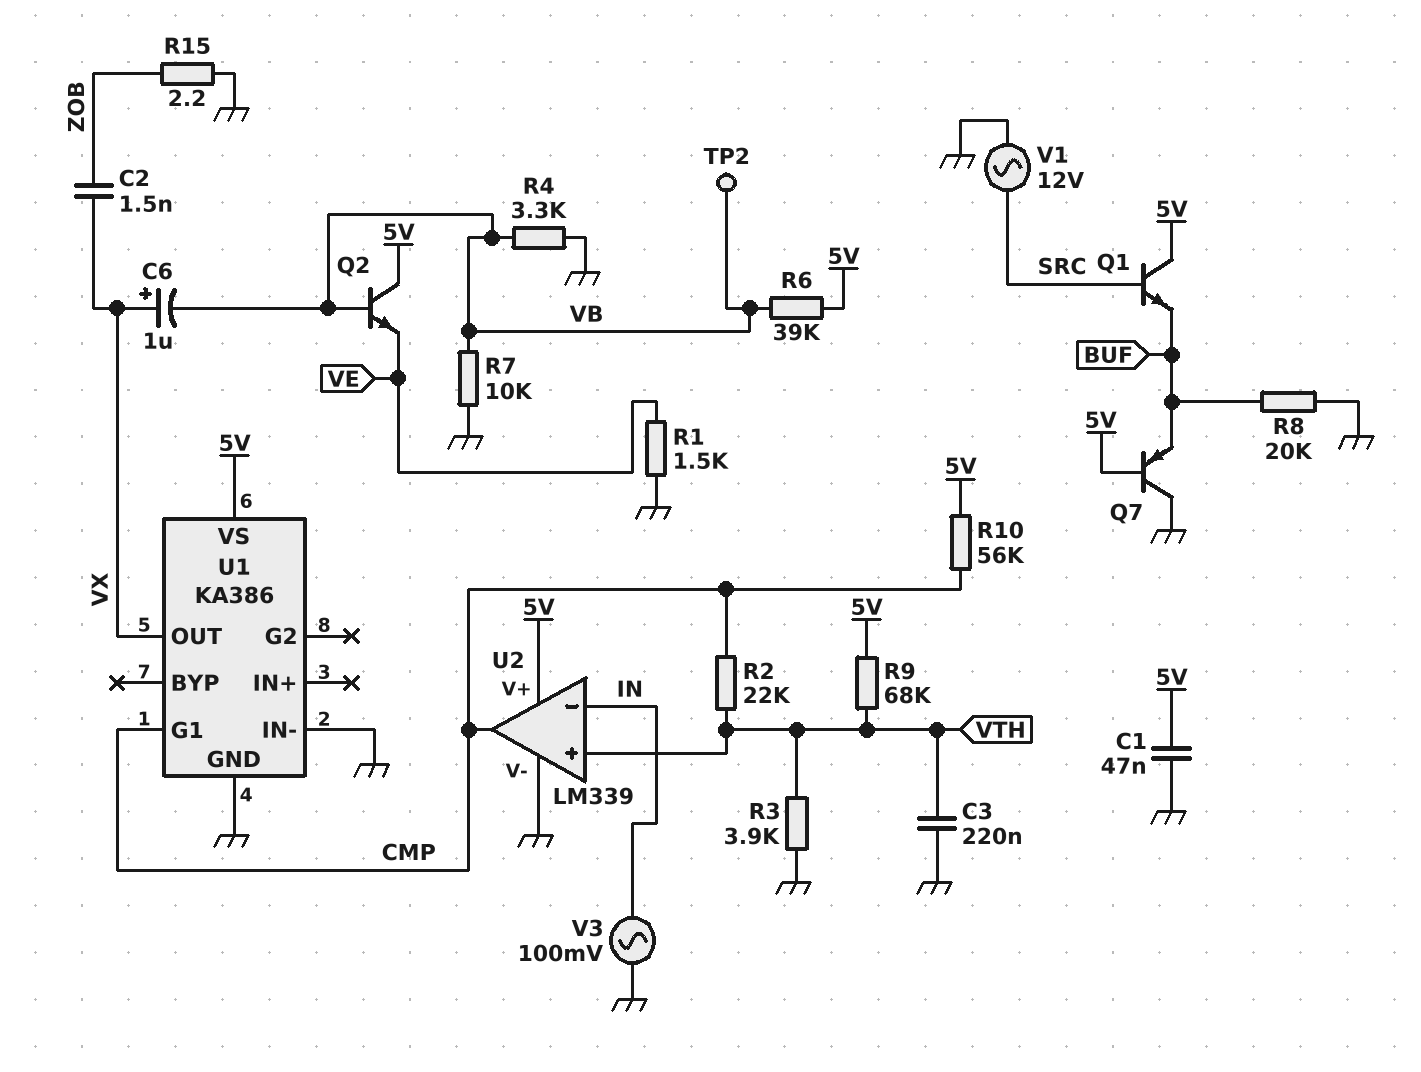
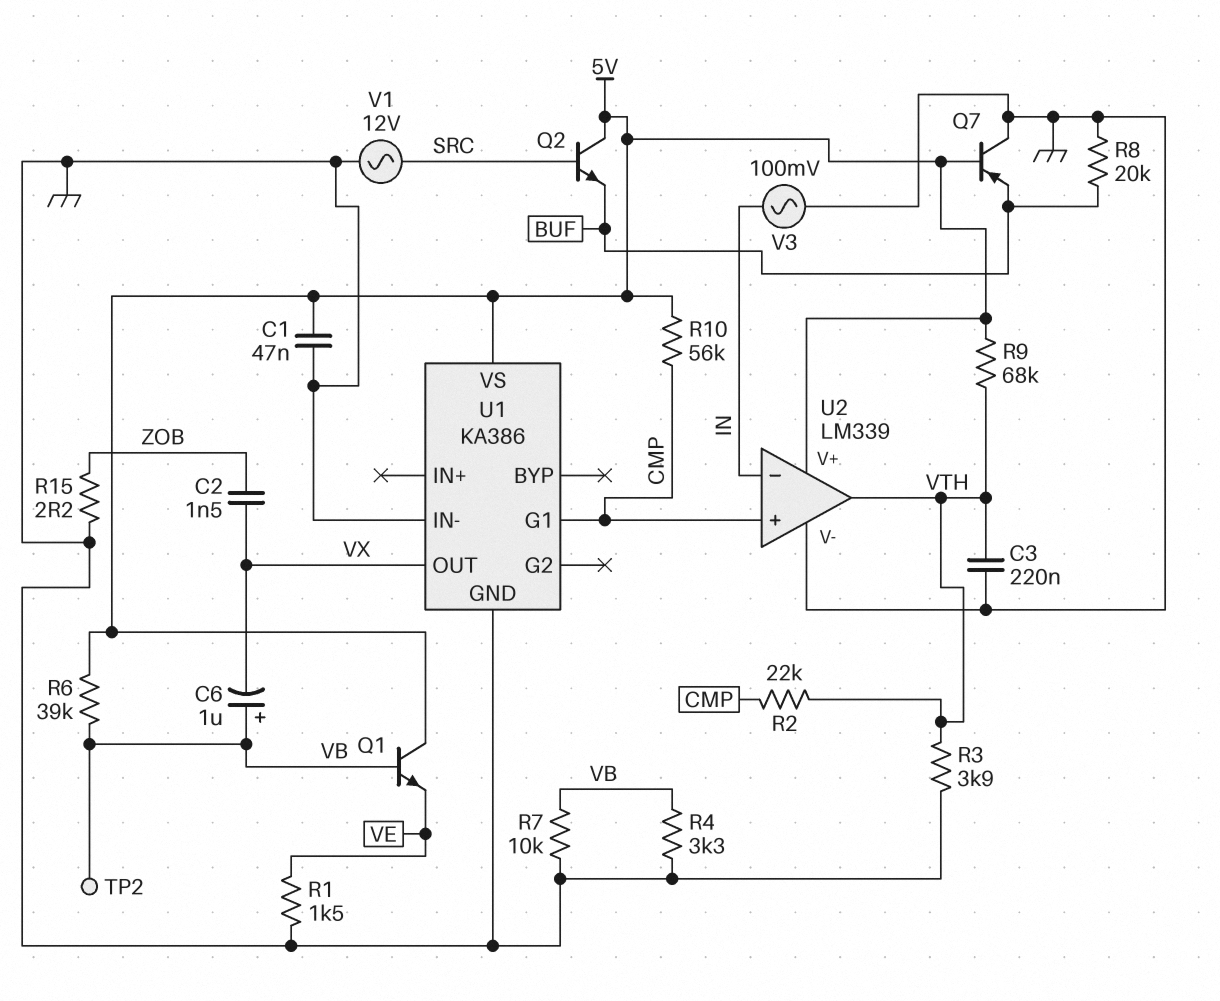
C6: 1uF (plus VX, minus VB) -> 1uF (plus VB, minus VX)
Q1: NPN (B SRC, C 5V, E BUF) -> NPN (B VB, C 5V, E VE)
Q2: NPN (B VB, C 5V, E VE) -> NPN (B SRC, C 5V, E BUF)
U2 pin in+: VTH -> CMP
U2 pin out: CMP -> VTH

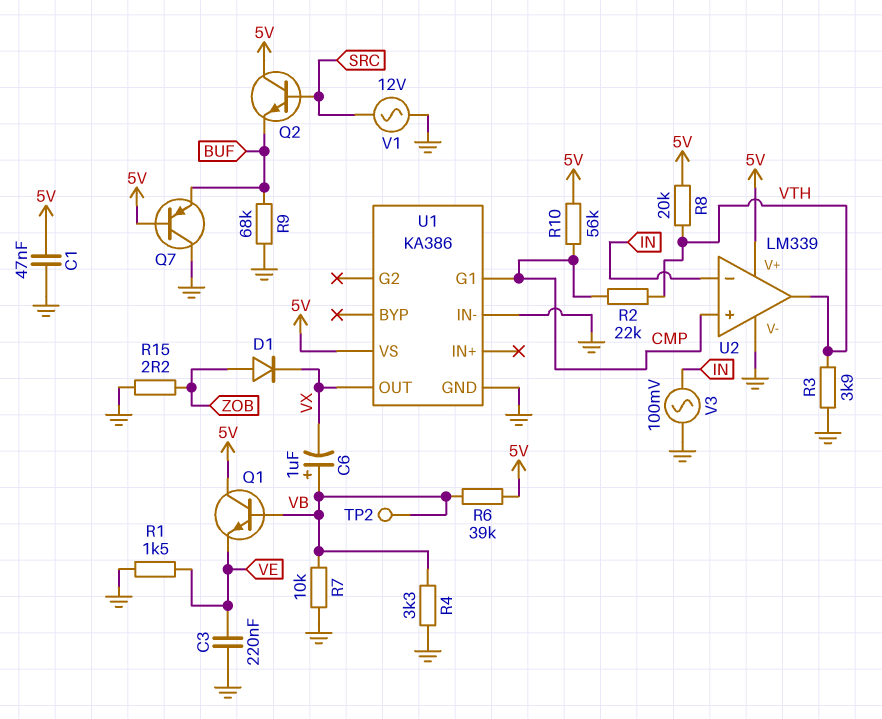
C2: 1.5nF (VX, ZOB) -> none
C3: 220nF (GND, VTH) -> 220nF (GND, VE)
D1: none -> diode (A ZOB, K VX)
R8: 20k (BUF, GND) -> 20k (5V, VTH)
R9: 68k (5V, VTH) -> 68k (BUF, GND)

